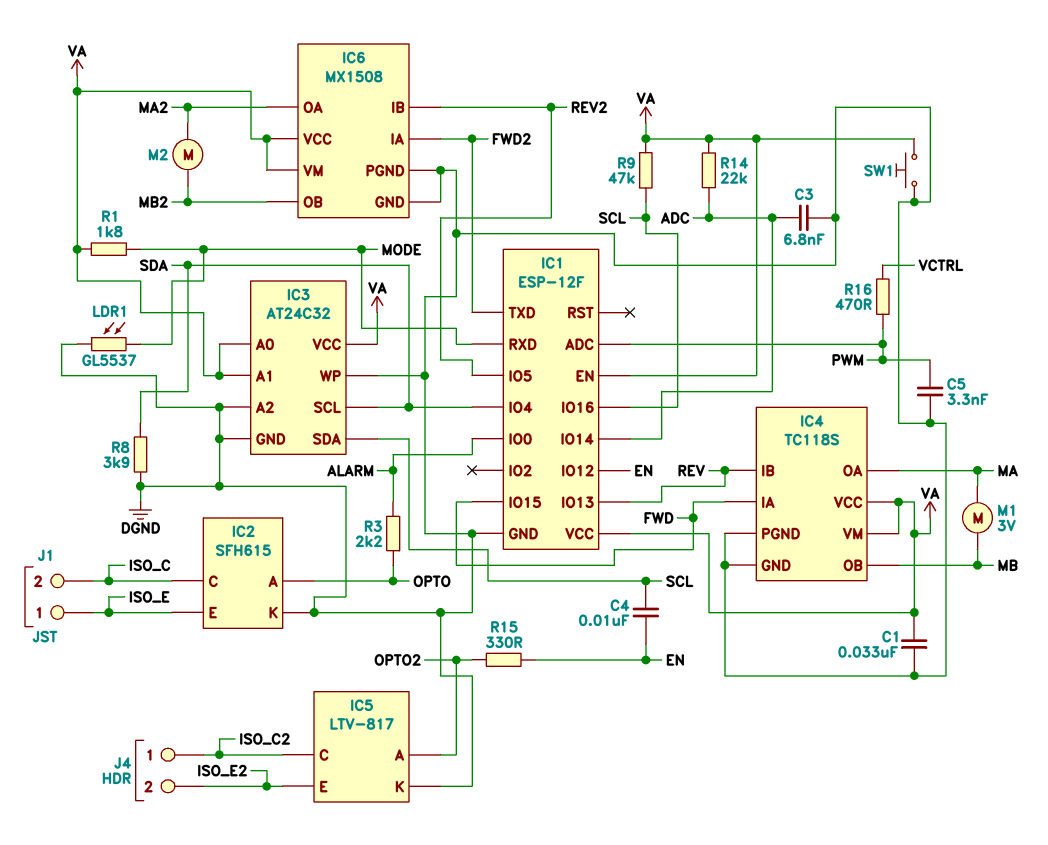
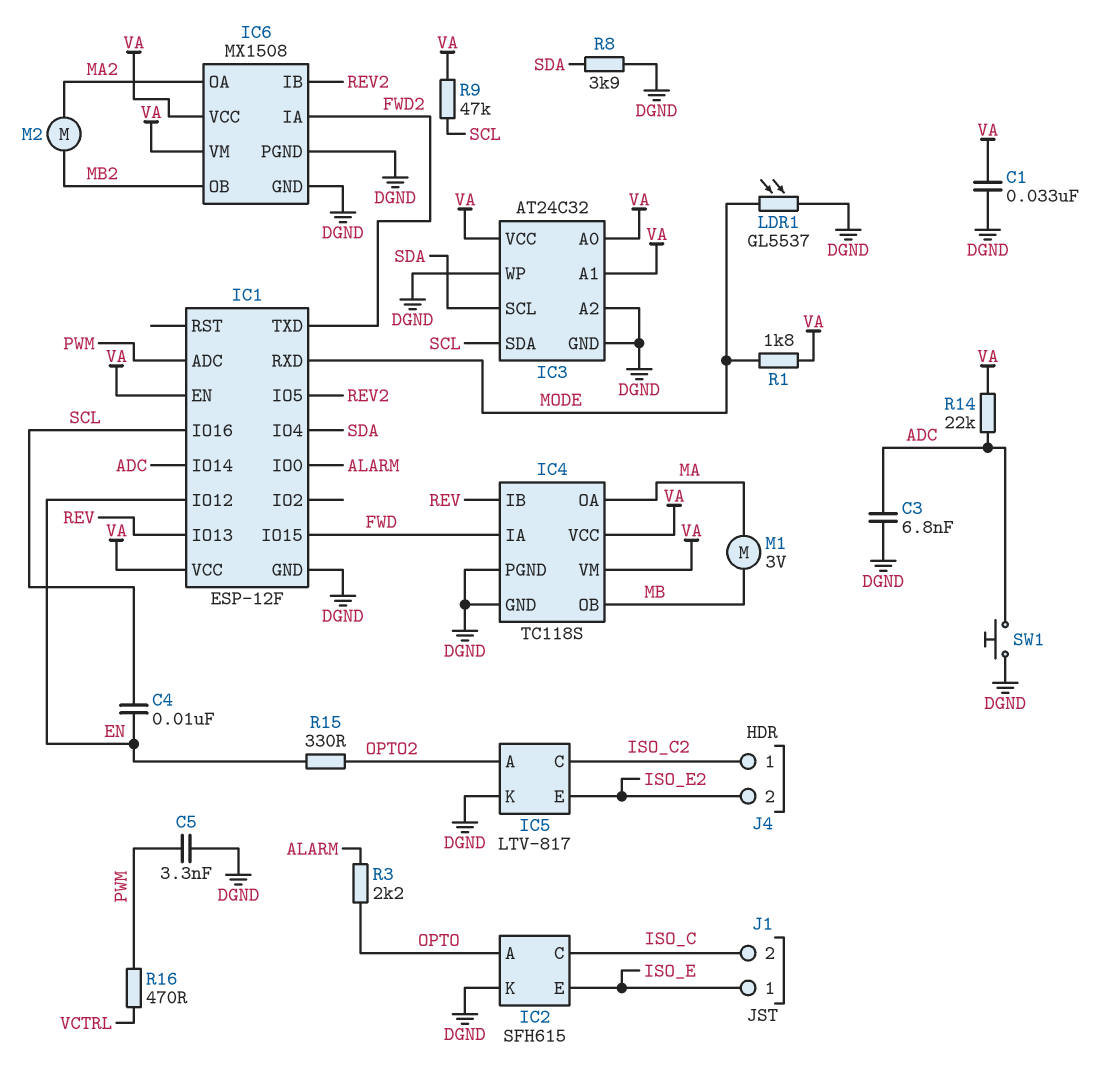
SW1: button (DGND, VA) -> button (ADC, DGND)

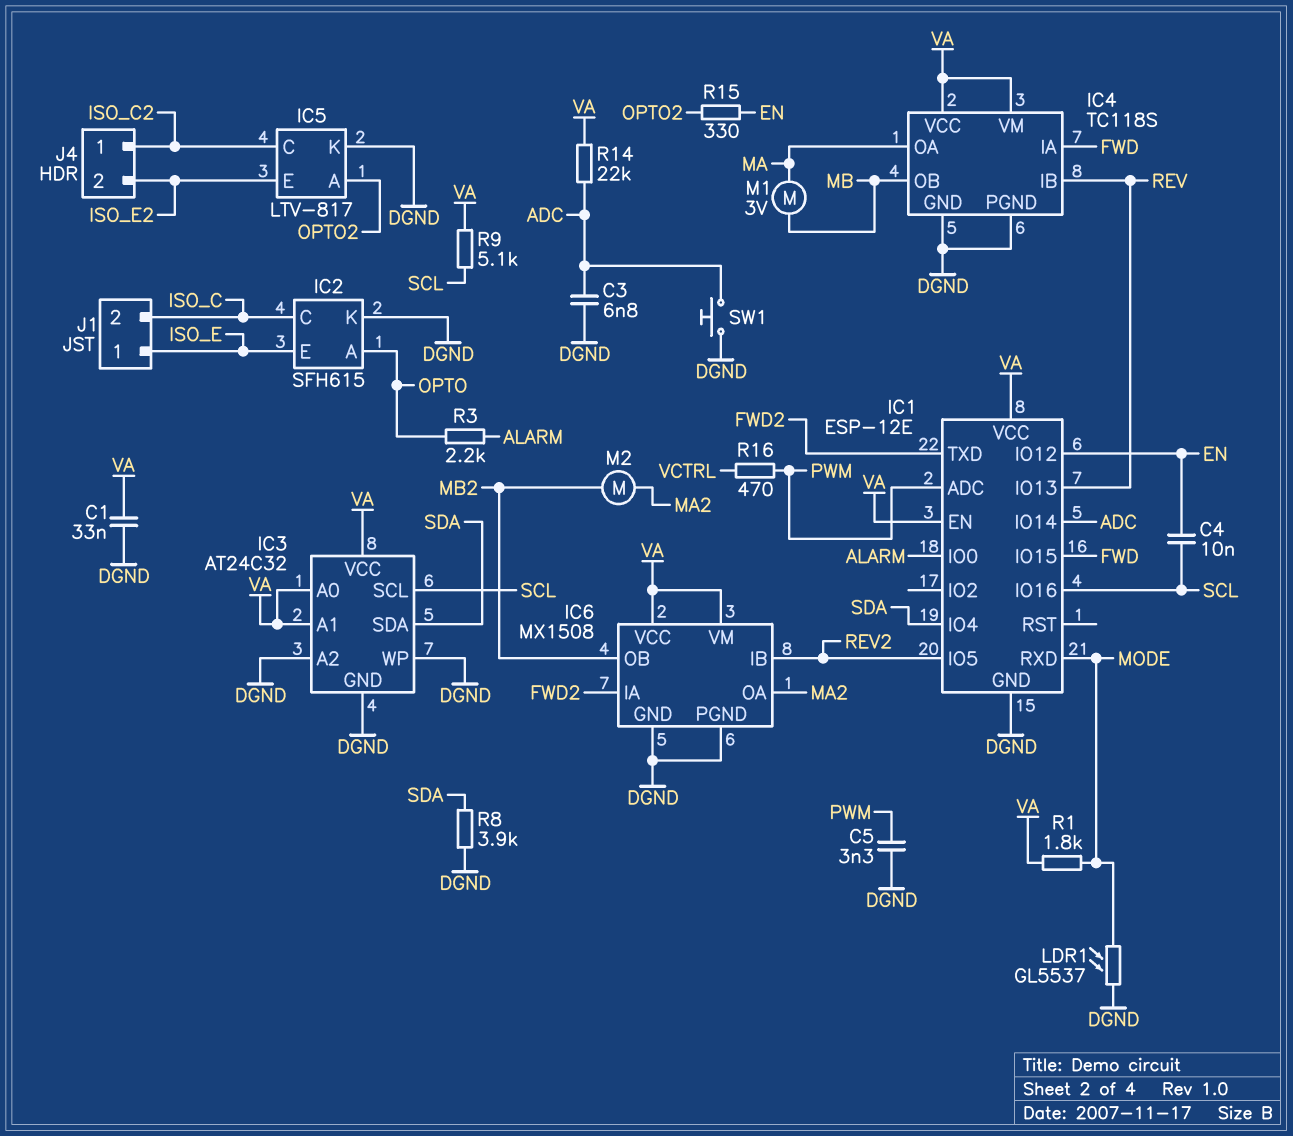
IC1: ESP-12F -> ESP-12E
IC3 pin SCL: SDA -> SCL
IC3 pin SDA: SCL -> SDA
R9: 47k (SCL, VA) -> 5.1k (SCL, VA)

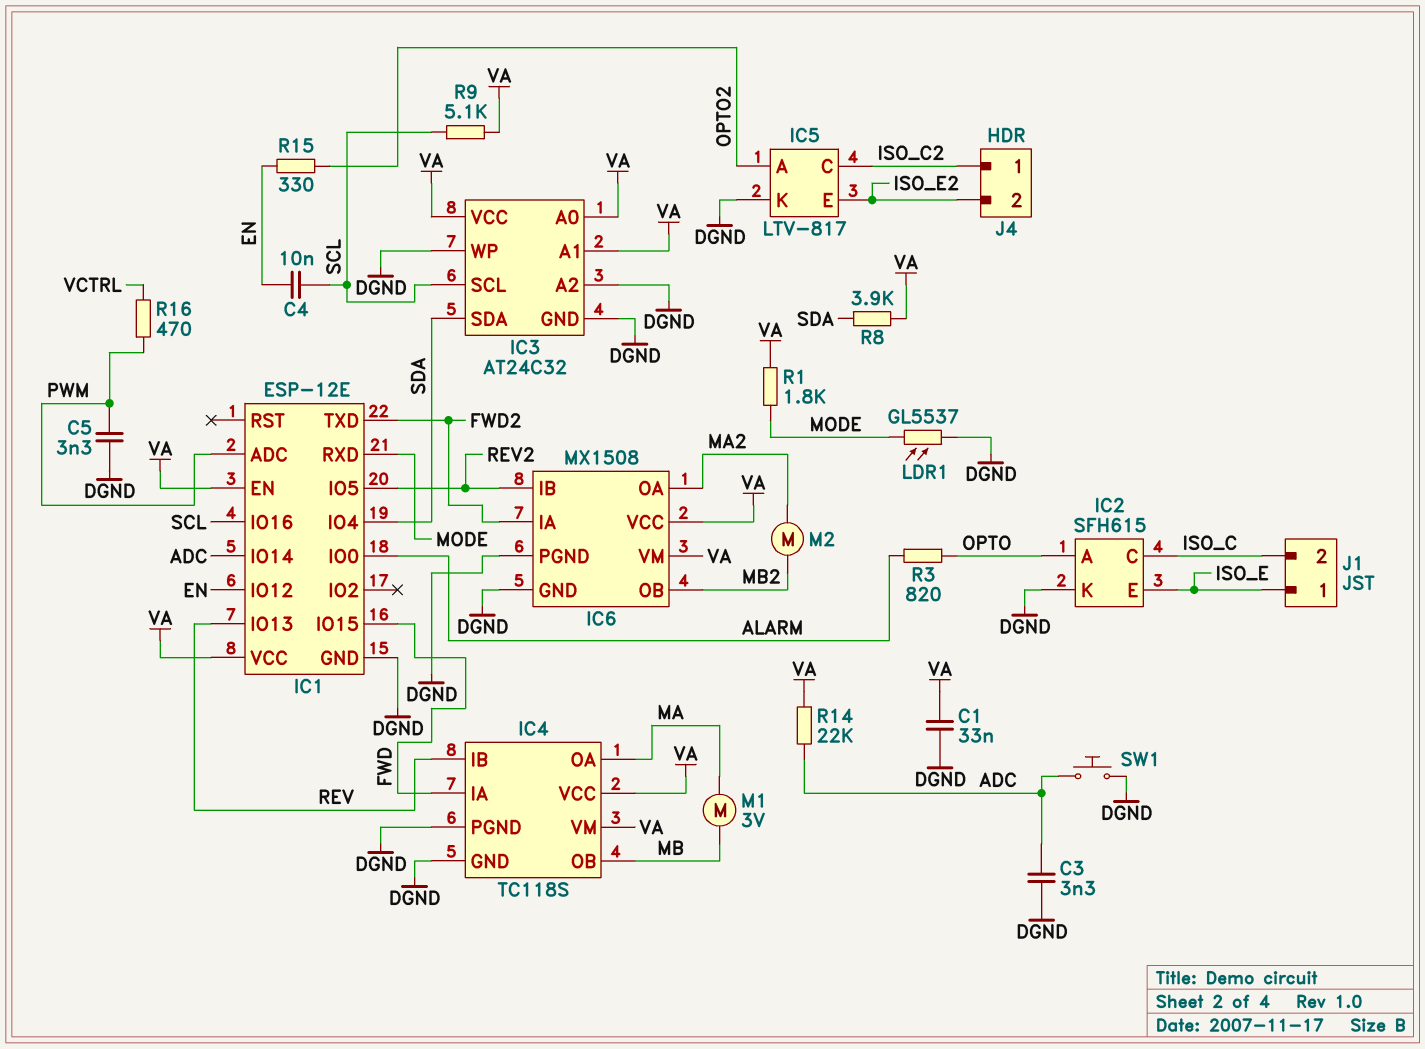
C3: 6.8nF (ADC, DGND) -> 3.3nF (ADC, DGND)
R3: 2.2k (ALARM, OPTO) -> 820 (ALARM, OPTO)
R8: 3.9k (DGND, SDA) -> 3.9k (SDA, VA)

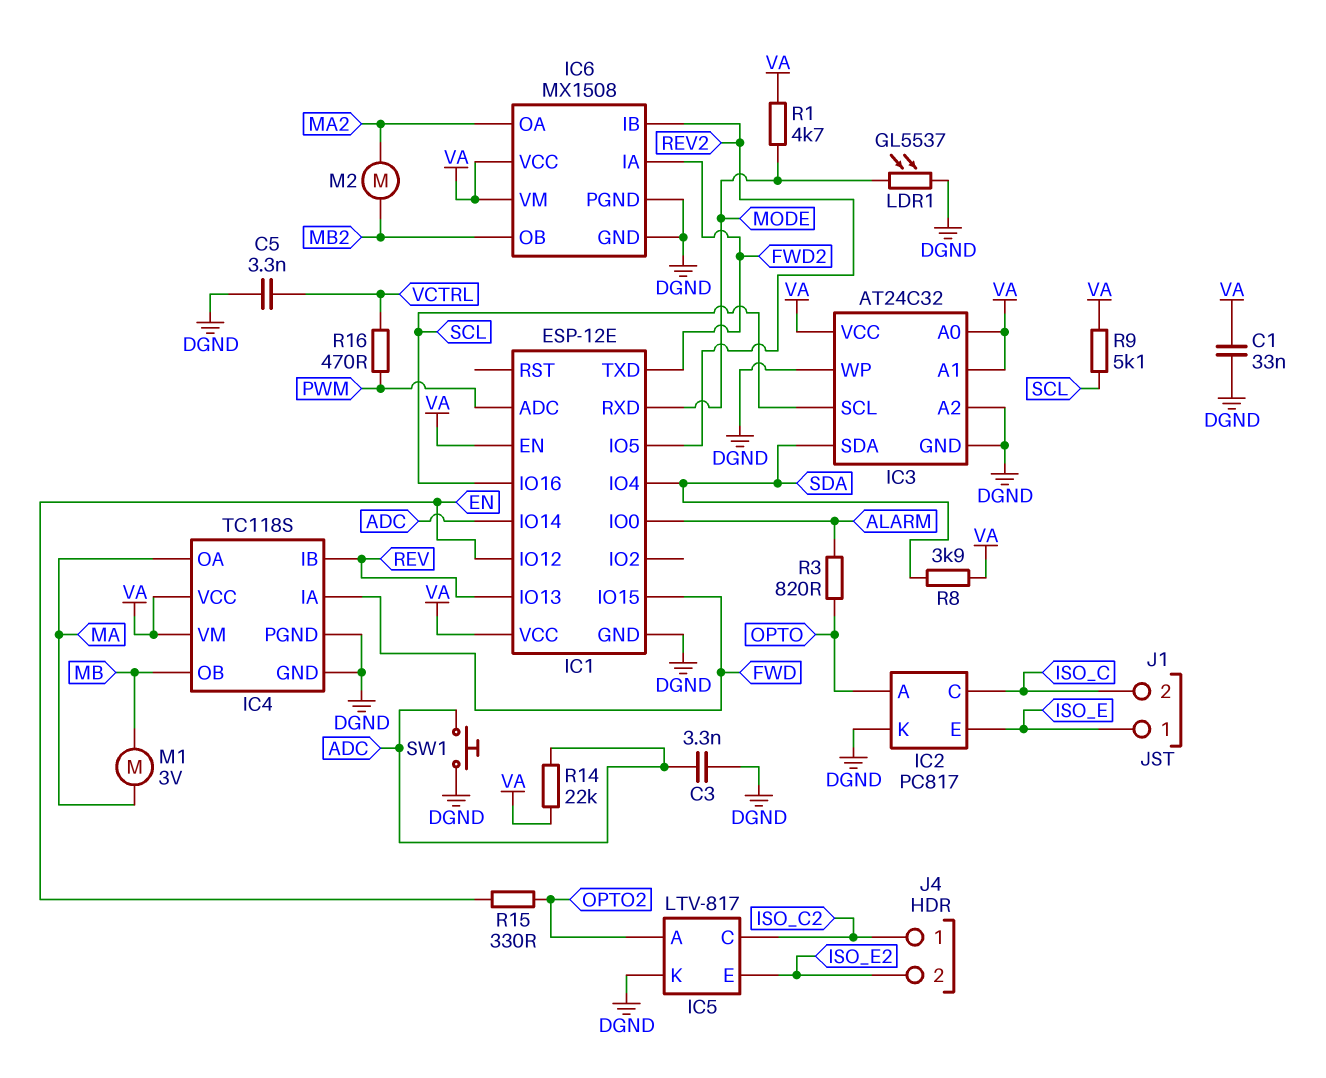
C4: 10nF (EN, SCL) -> none
C5: 3.3nF (DGND, PWM) -> 3.3nF (DGND, VCTRL)
IC2: SFH615 -> PC817
R1: 1.8k (MODE, VA) -> 4.7k (MODE, VA)

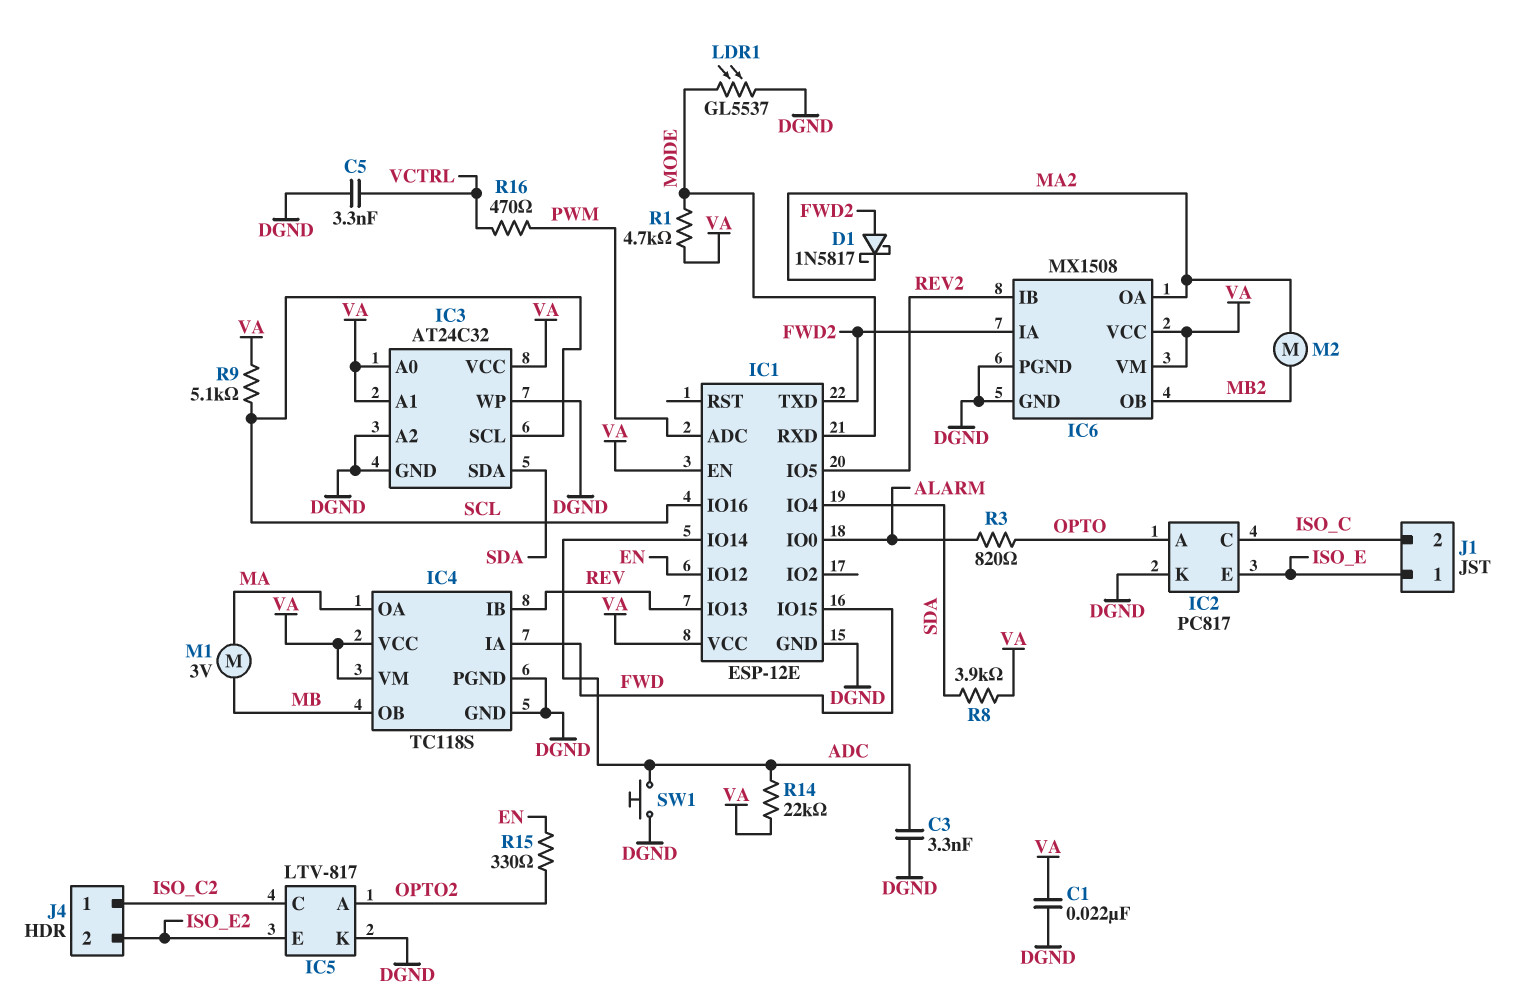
C1: 33nF (DGND, VA) -> 22nF (DGND, VA)
D1: none -> schottky 1N5817 (A FWD2, K MA2)

